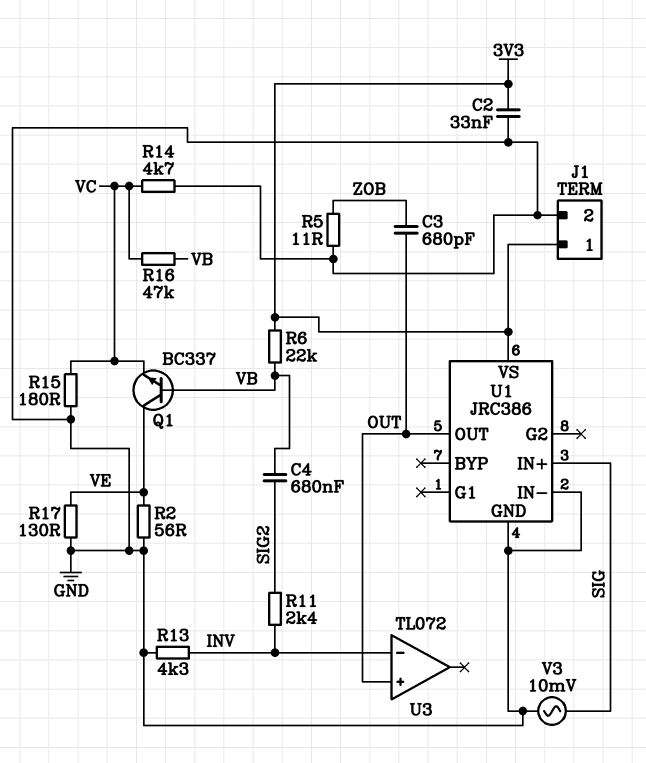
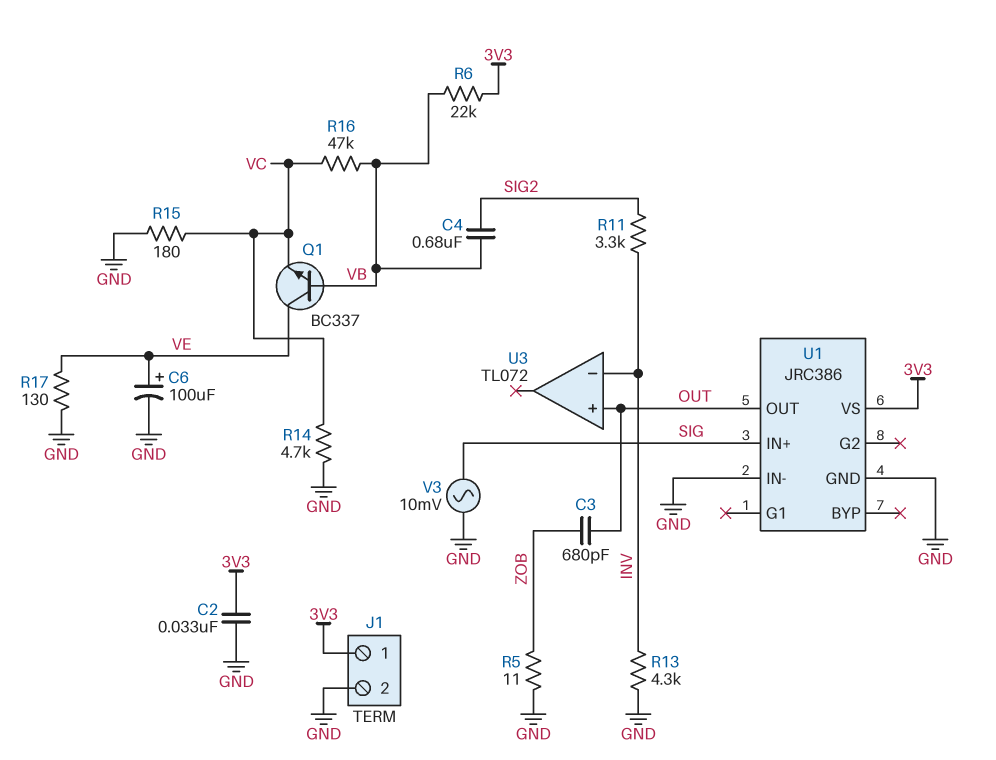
C6: none -> 100uF (plus VE, minus GND)
R2: 56 (GND, VE) -> none
R11: 2.4k (INV, SIG2) -> 3.3k (INV, SIG2)

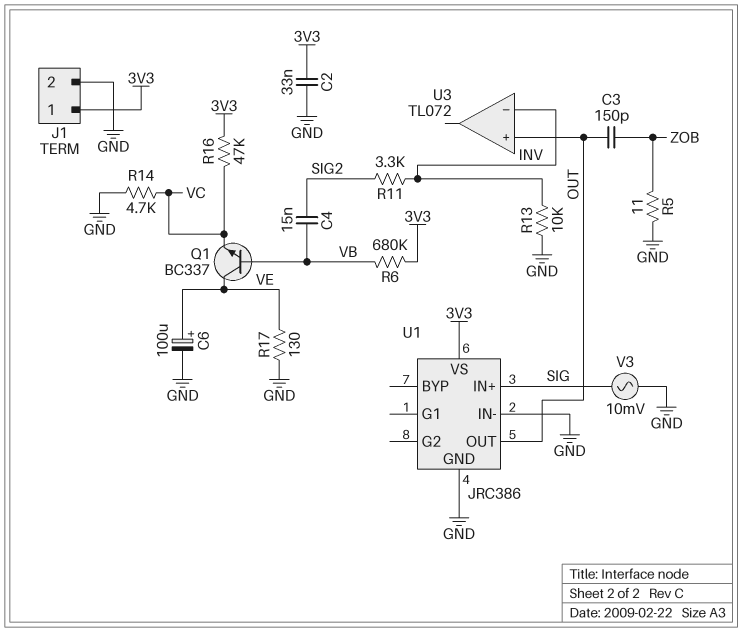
C3: 680pF (OUT, ZOB) -> 150pF (OUT, ZOB)
C4: 680nF (SIG2, VB) -> 15nF (SIG2, VB)
R6: 22k (3V3, VB) -> 680k (3V3, VB)
R13: 4.3k (GND, INV) -> 10k (GND, INV)
R15: 180 (GND, VC) -> none
R16: 47k (VB, VC) -> 47k (3V3, VC)

